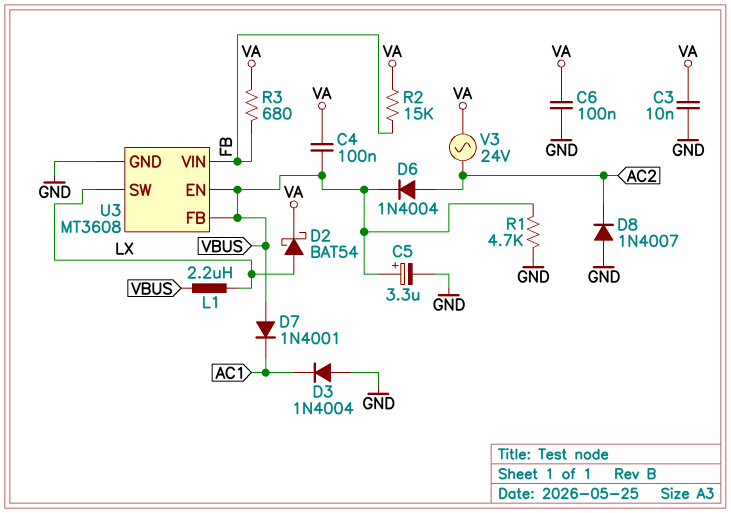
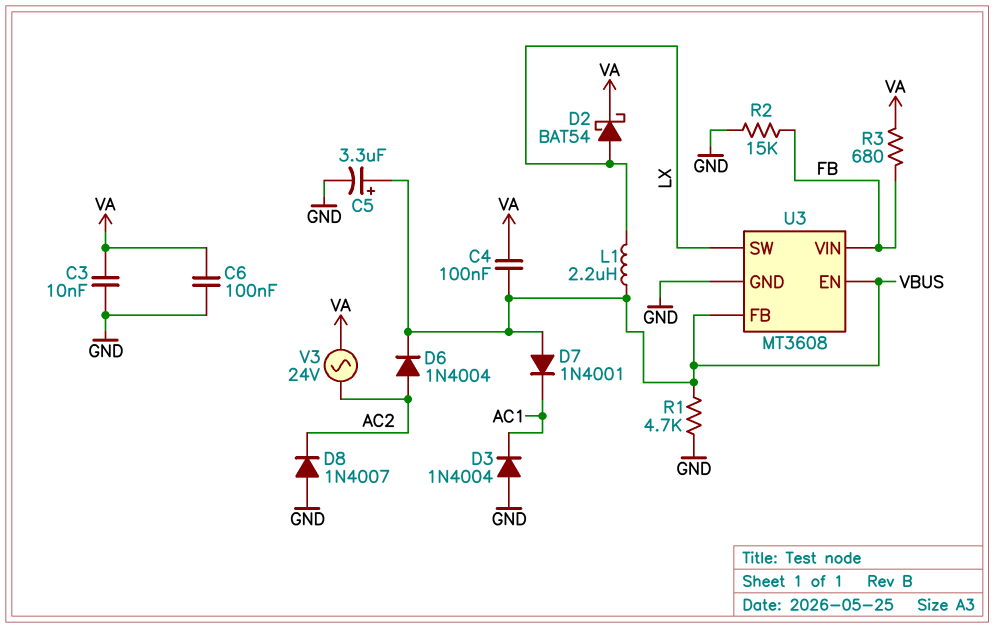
R2: 15k (FB, VA) -> 15k (FB, GND)

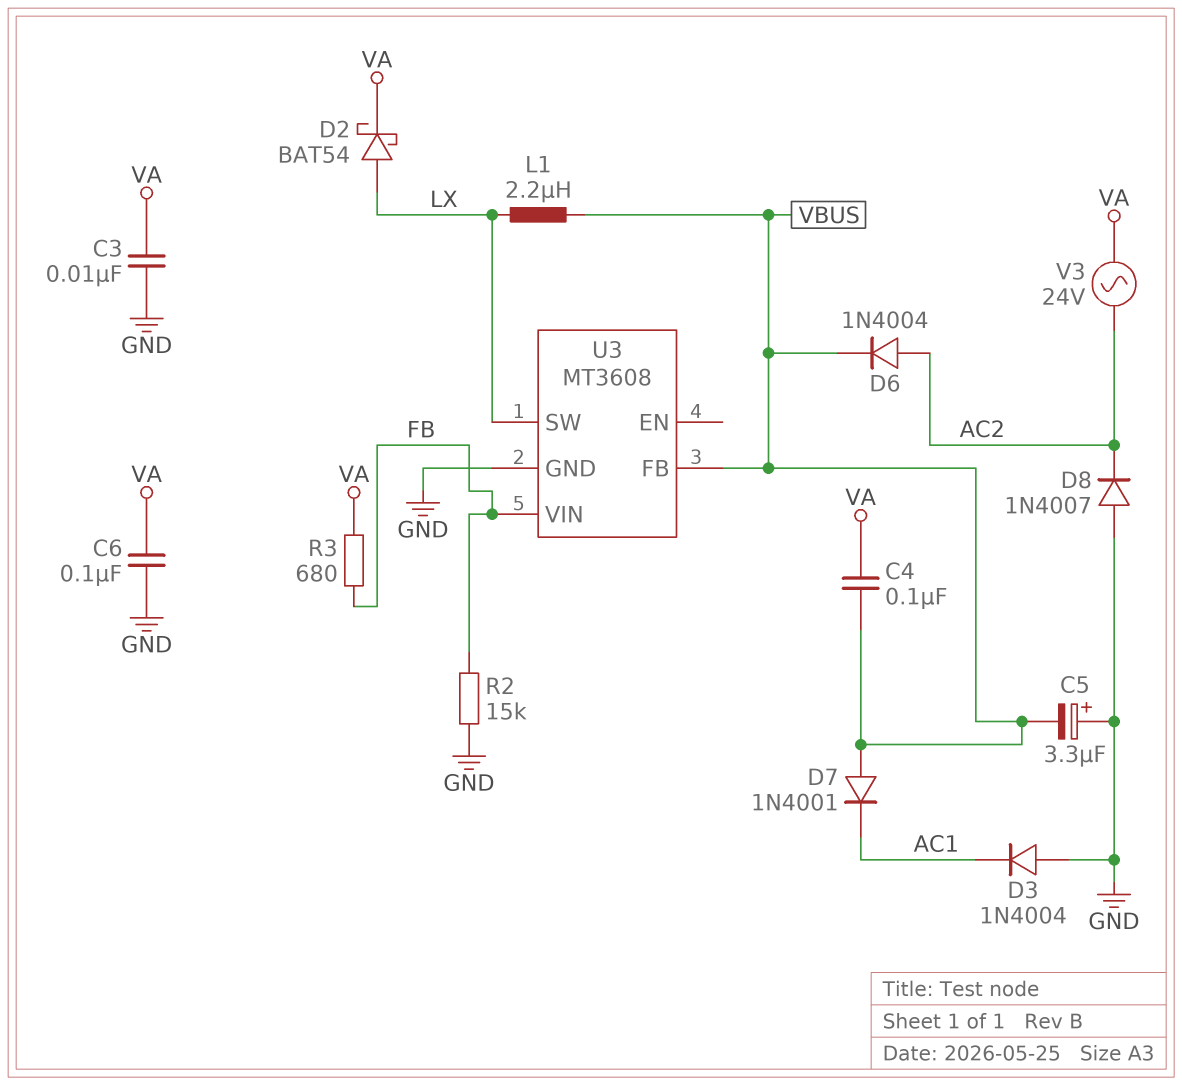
C5: 3.3uF (plus VBUS, minus GND) -> 3.3uF (plus GND, minus VBUS)
R1: 4.7k (GND, VBUS) -> none
U3 pin EN: VBUS -> none

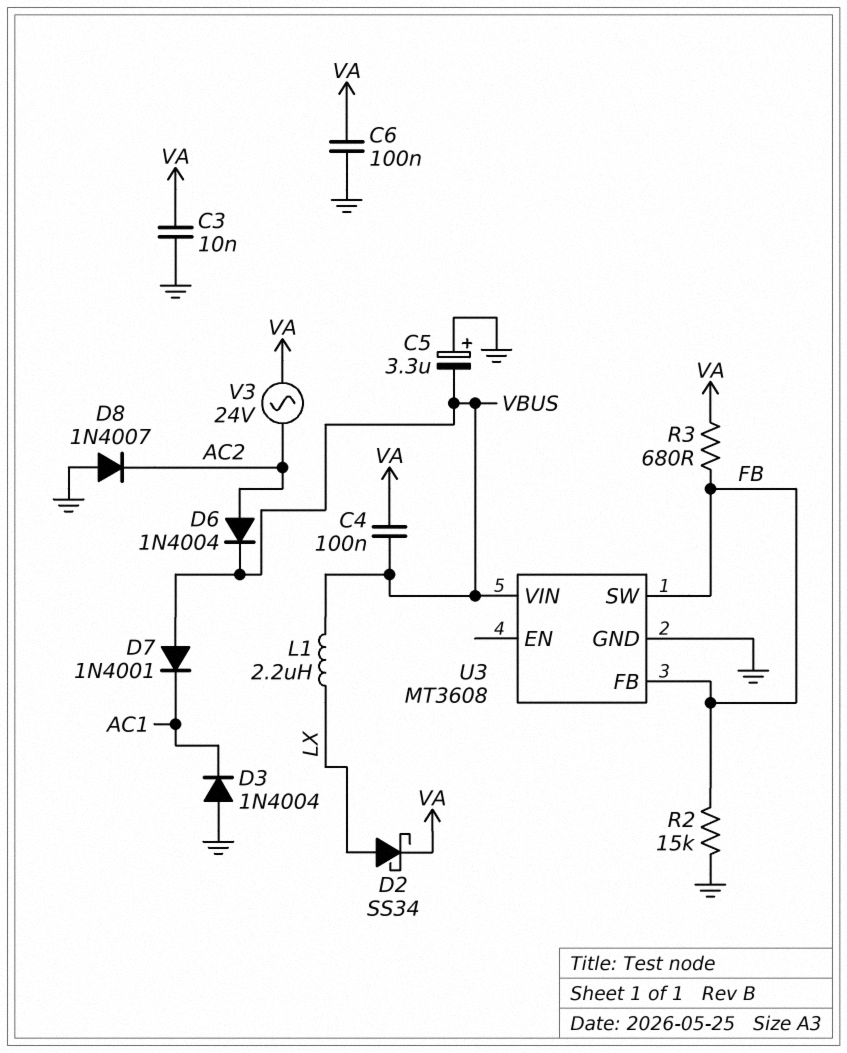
D2: schottky BAT54 (A LX, K VA) -> schottky SS34 (A LX, K VA)
U3 pin FB: VBUS -> FB
U3 pin SW: LX -> FB
U3 pin VIN: FB -> VBUS

